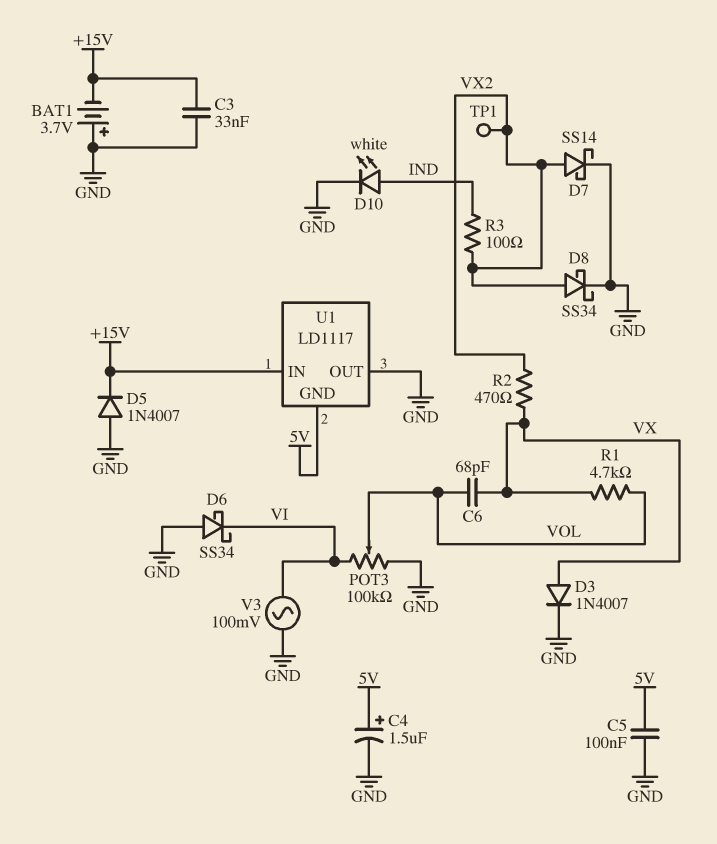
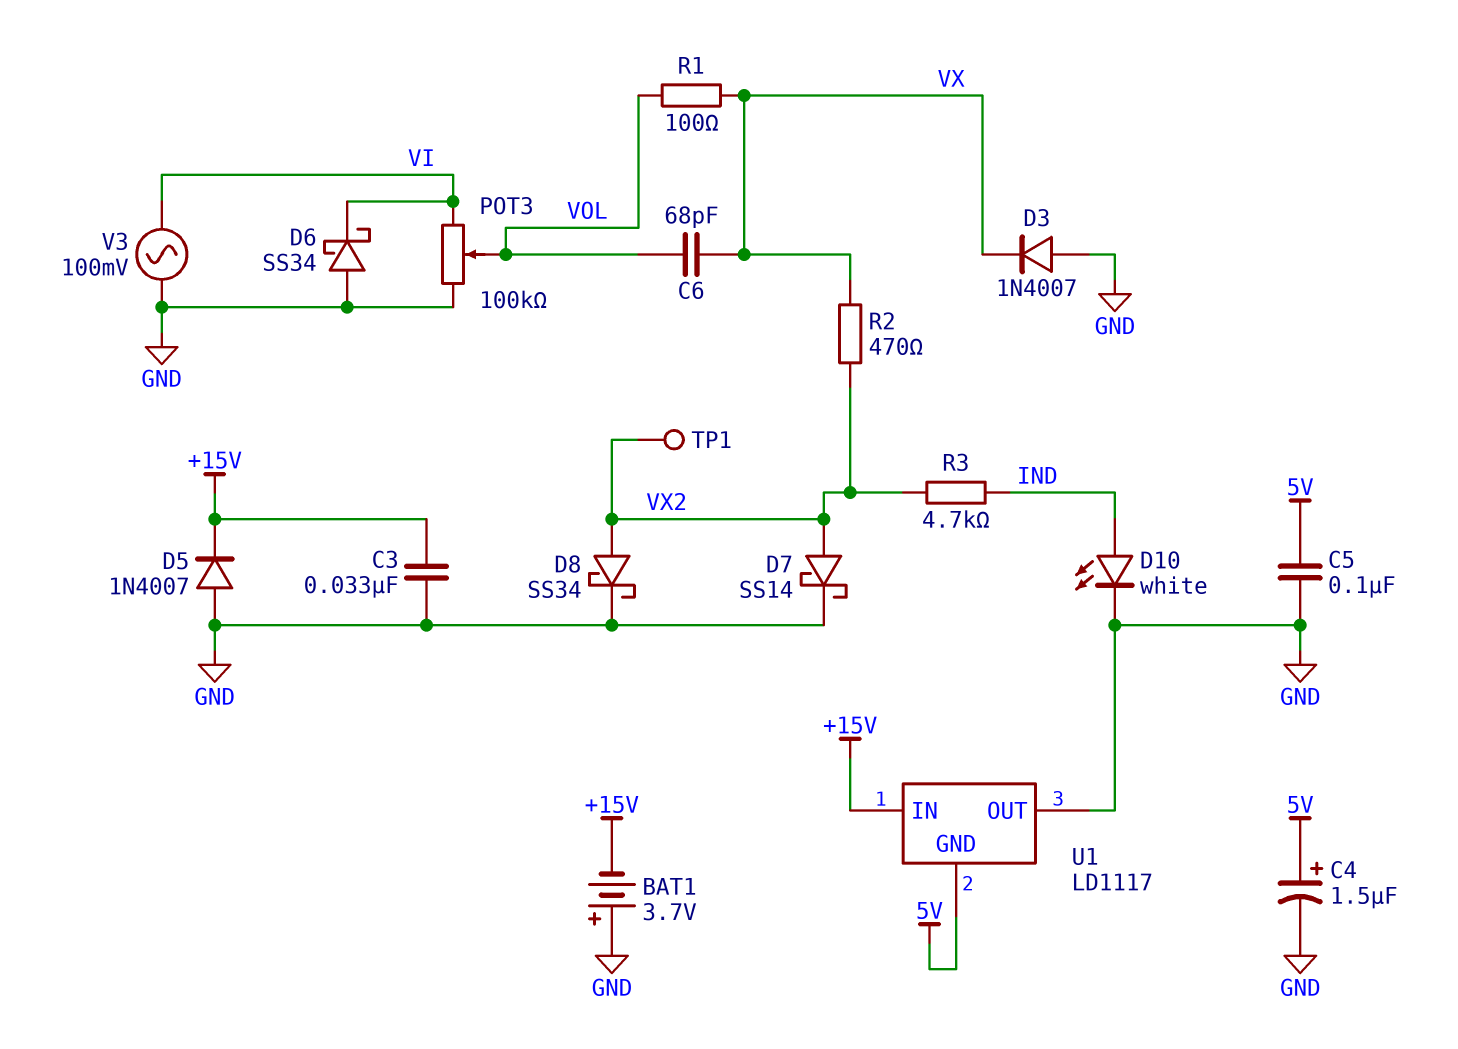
D3: diode 1N4007 (A VX, K GND) -> diode 1N4007 (A GND, K VX)
R1: 4.7k (VOL, VX) -> 100 (VOL, VX)
R3: 100 (IND, VX2) -> 4.7k (IND, VX2)

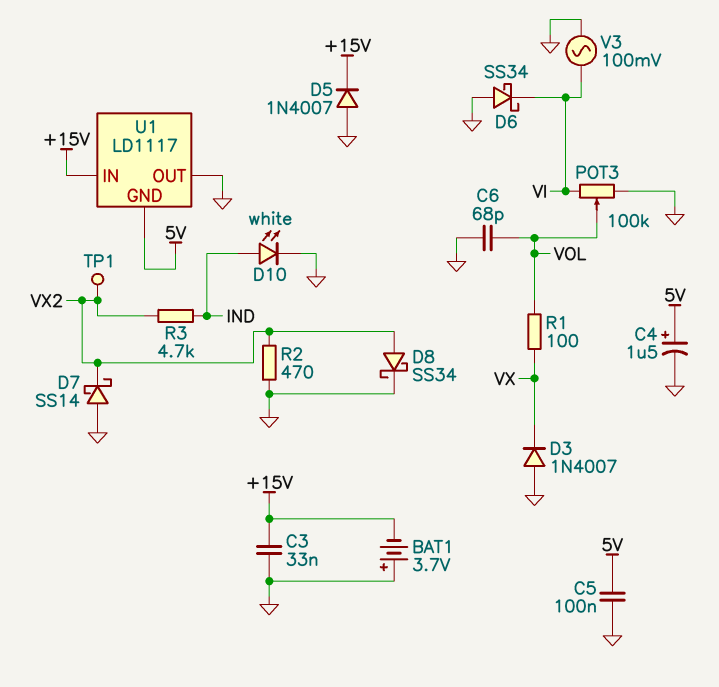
C6: 68pF (VOL, VX) -> 68pF (GND, VOL)
D7: schottky SS14 (A VX2, K GND) -> schottky SS14 (A GND, K VX2)
R2: 470 (VX, VX2) -> 470 (GND, VX2)

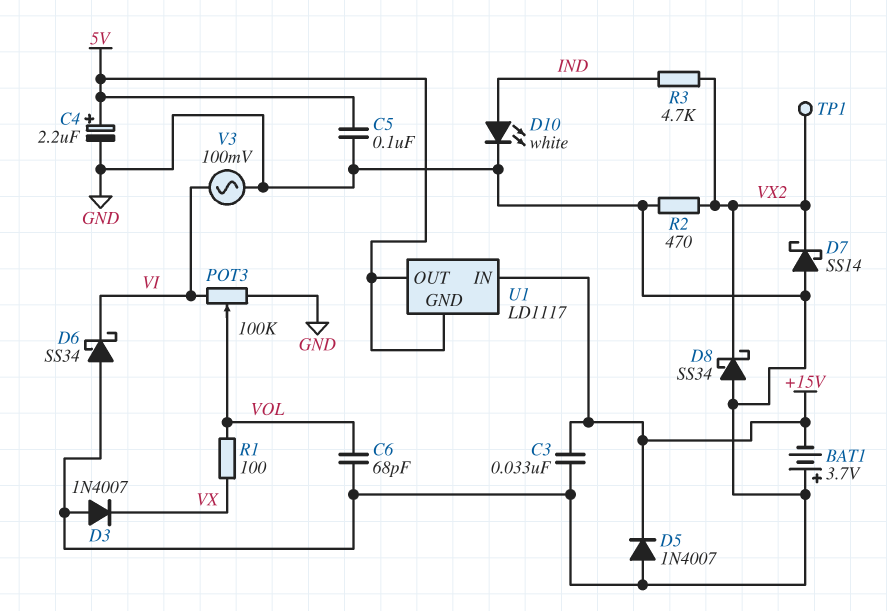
C4: 1.5uF (plus 5V, minus GND) -> 2.2uF (plus 5V, minus GND)
D8: schottky SS34 (A VX2, K GND) -> schottky SS34 (A GND, K VX2)
U1 pin OUT: GND -> 5V

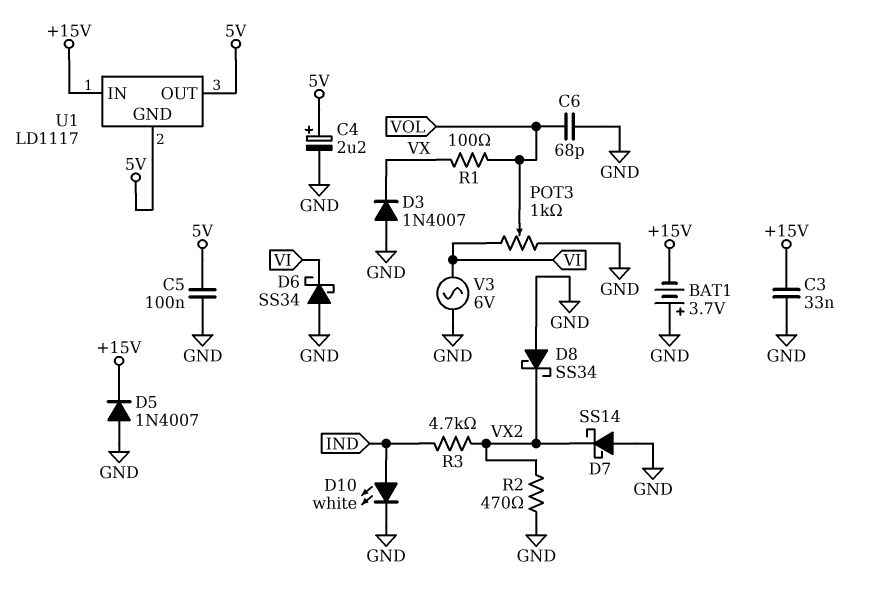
POT3: 100k (GND, VI, wiper VOL) -> 1k (GND, VI, wiper VOL)
TP1: test point (VX2) -> none
V3: AC 100mV (GND, VI) -> AC 6V (GND, VI)

